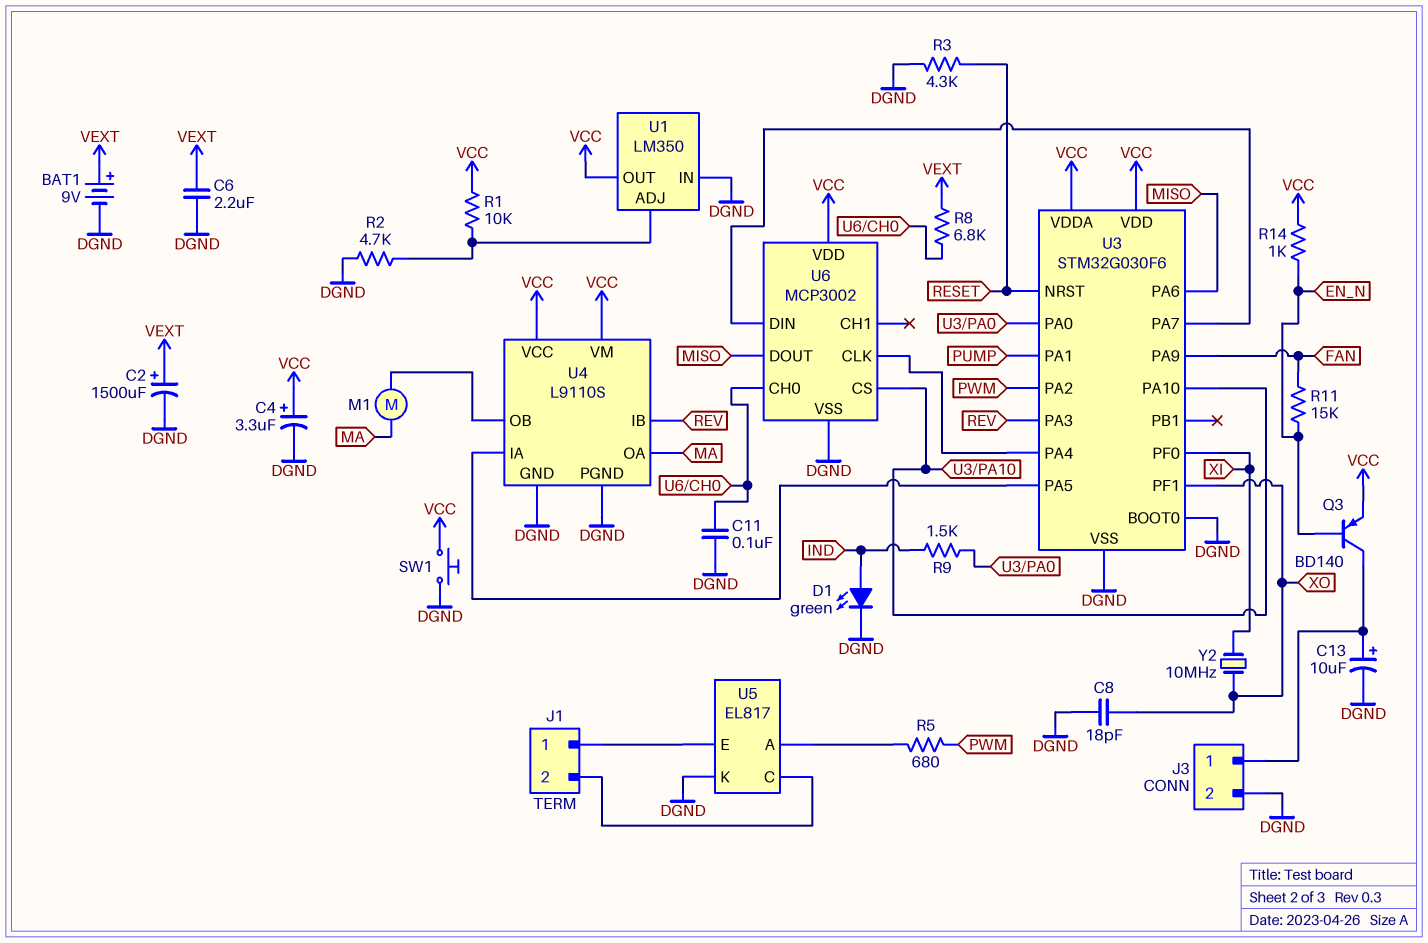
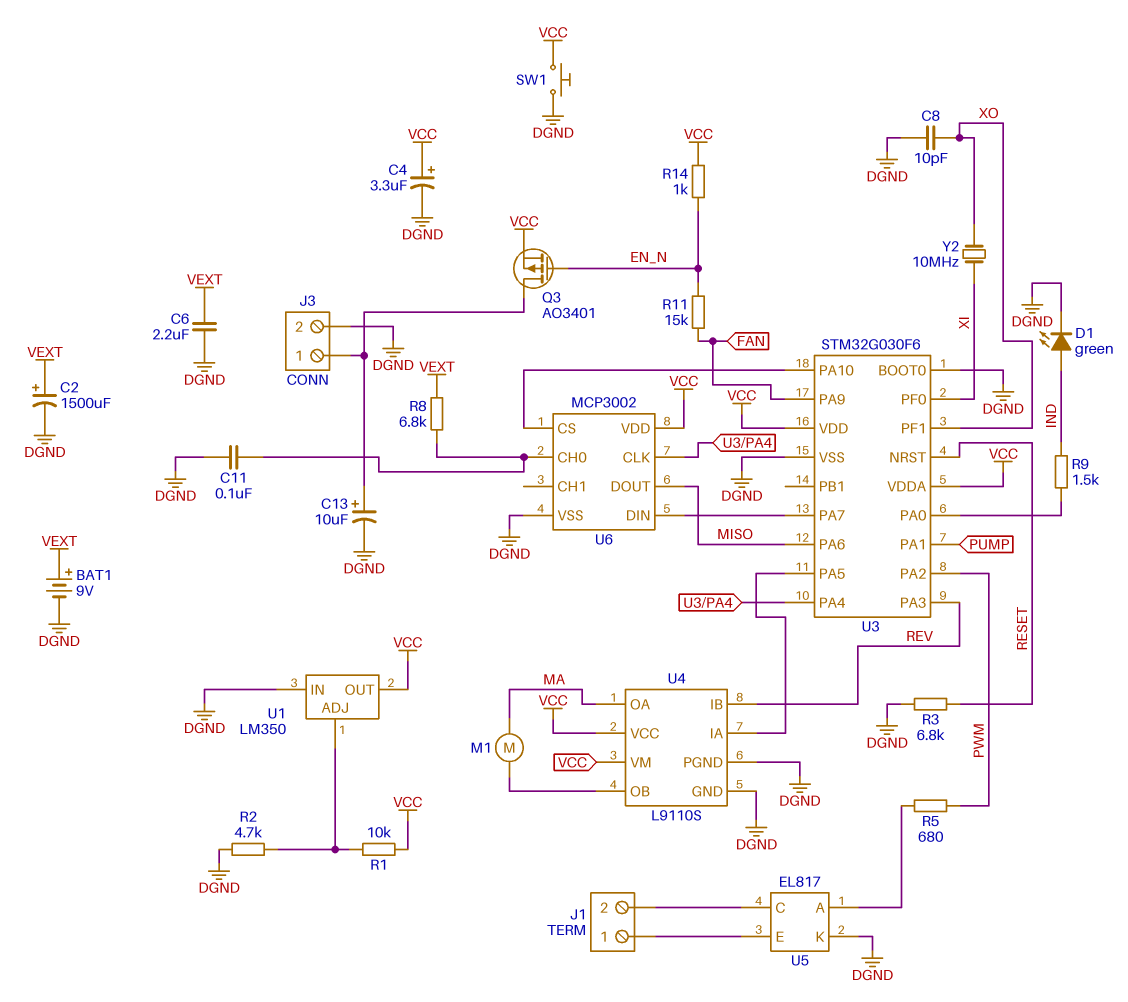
C8: 18pF (DGND, XO) -> 10pF (DGND, XO)
Q3: PNP BD140 (B EN_N, C J3/1, E VCC) -> PMOS AO3401 (G EN_N, D J3/1, S VCC)
R3: 4.3k (DGND, RESET) -> 6.8k (DGND, RESET)

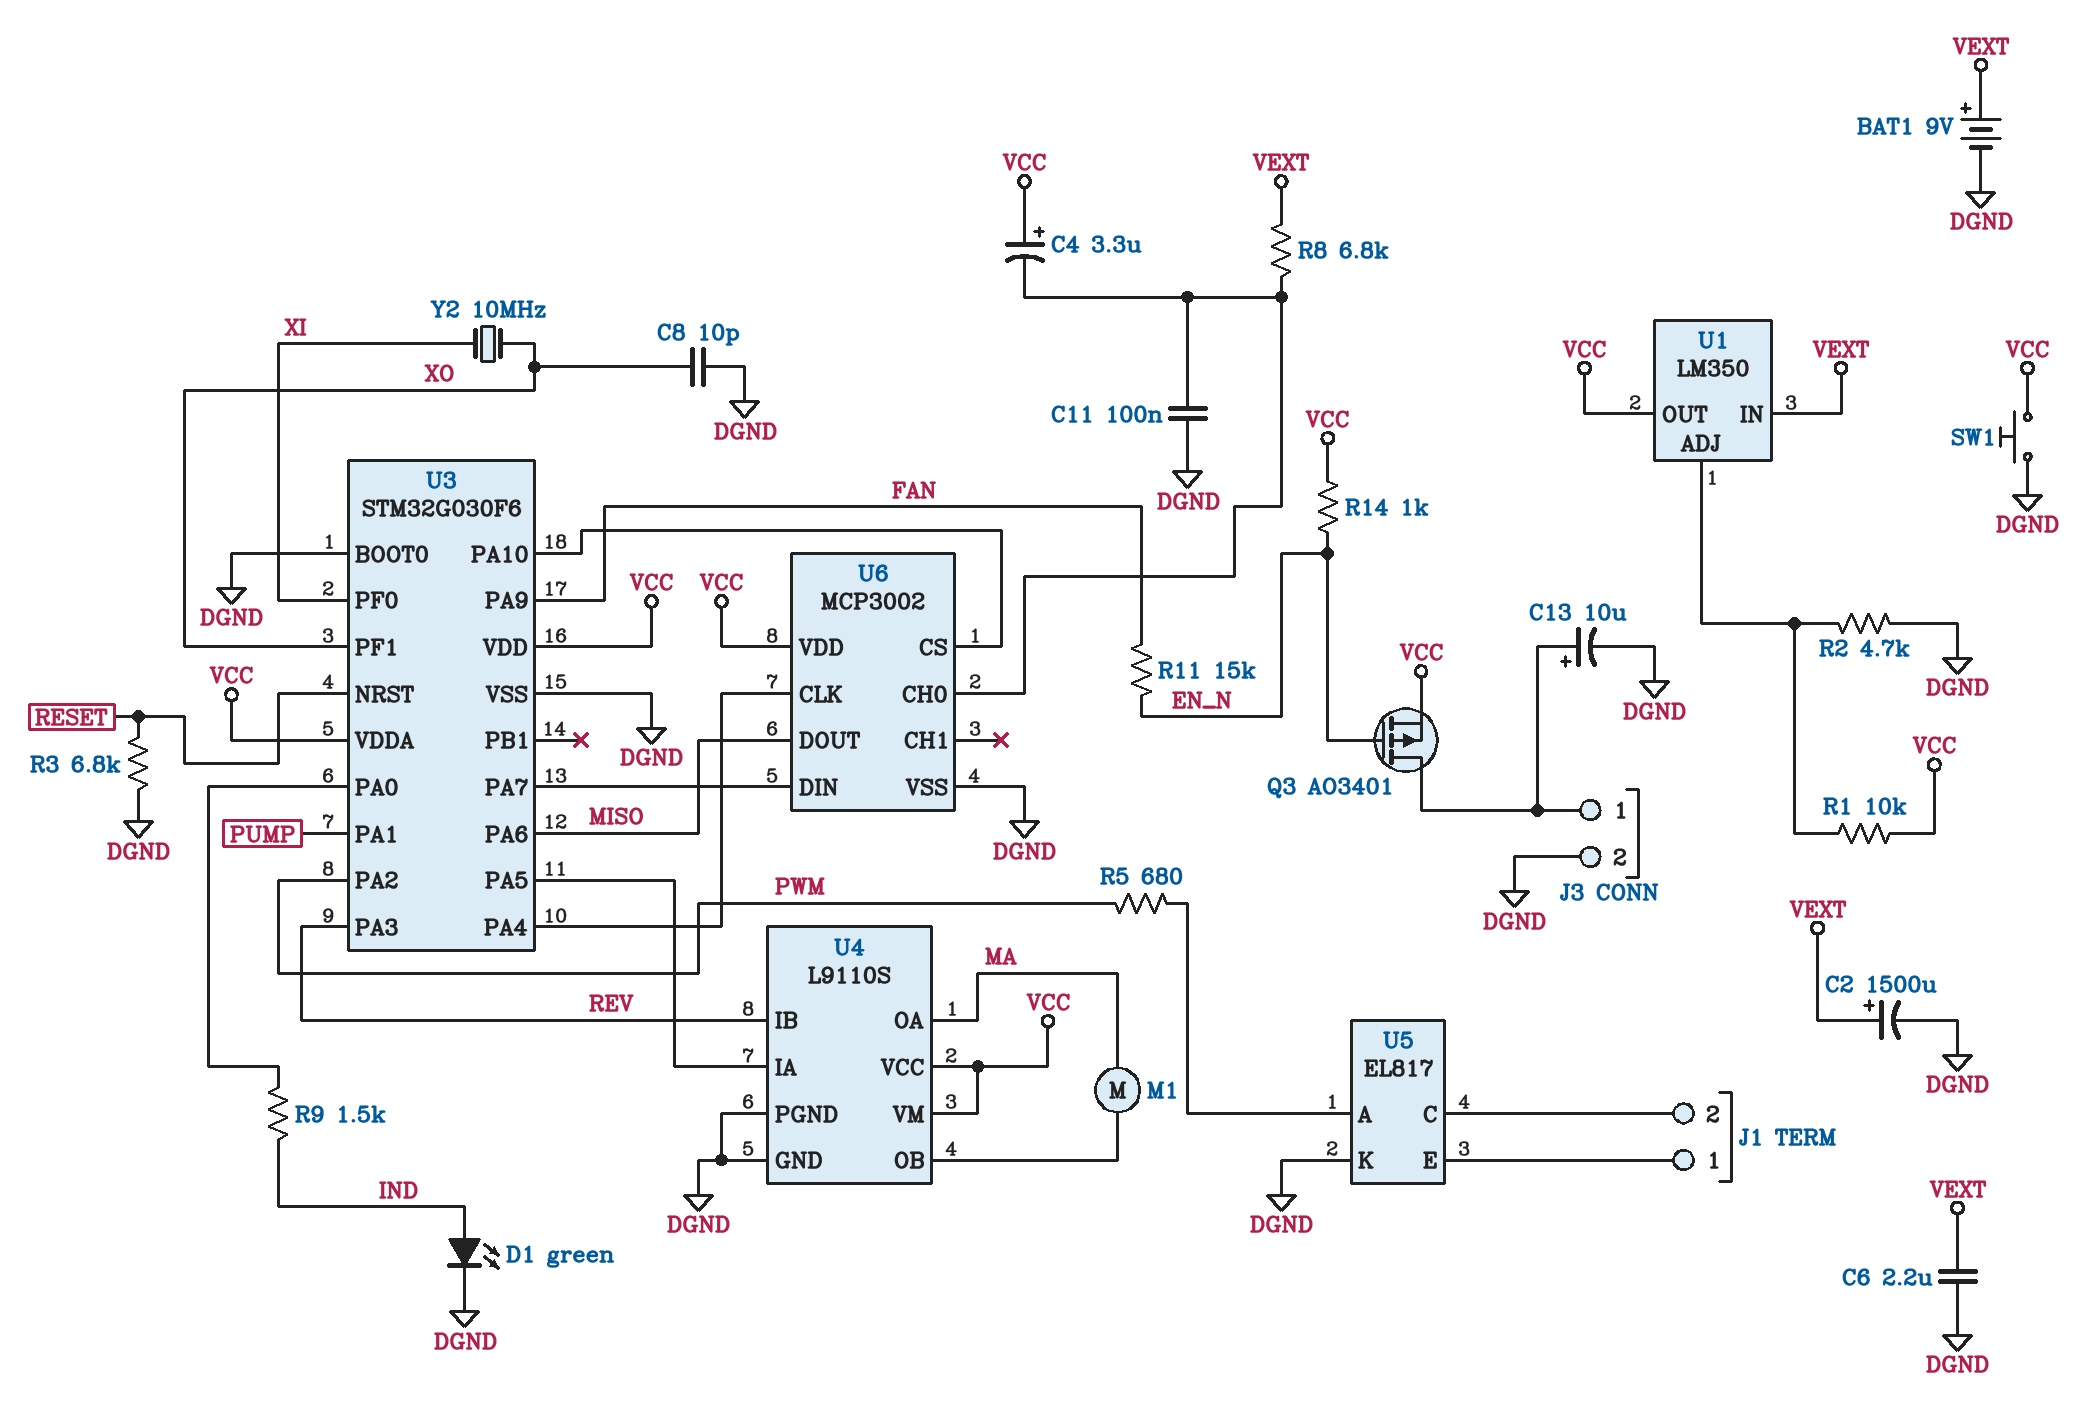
C4: 3.3uF (plus VCC, minus DGND) -> 3.3uF (plus VCC, minus U6/CH0)
U1 pin IN: DGND -> VEXT

